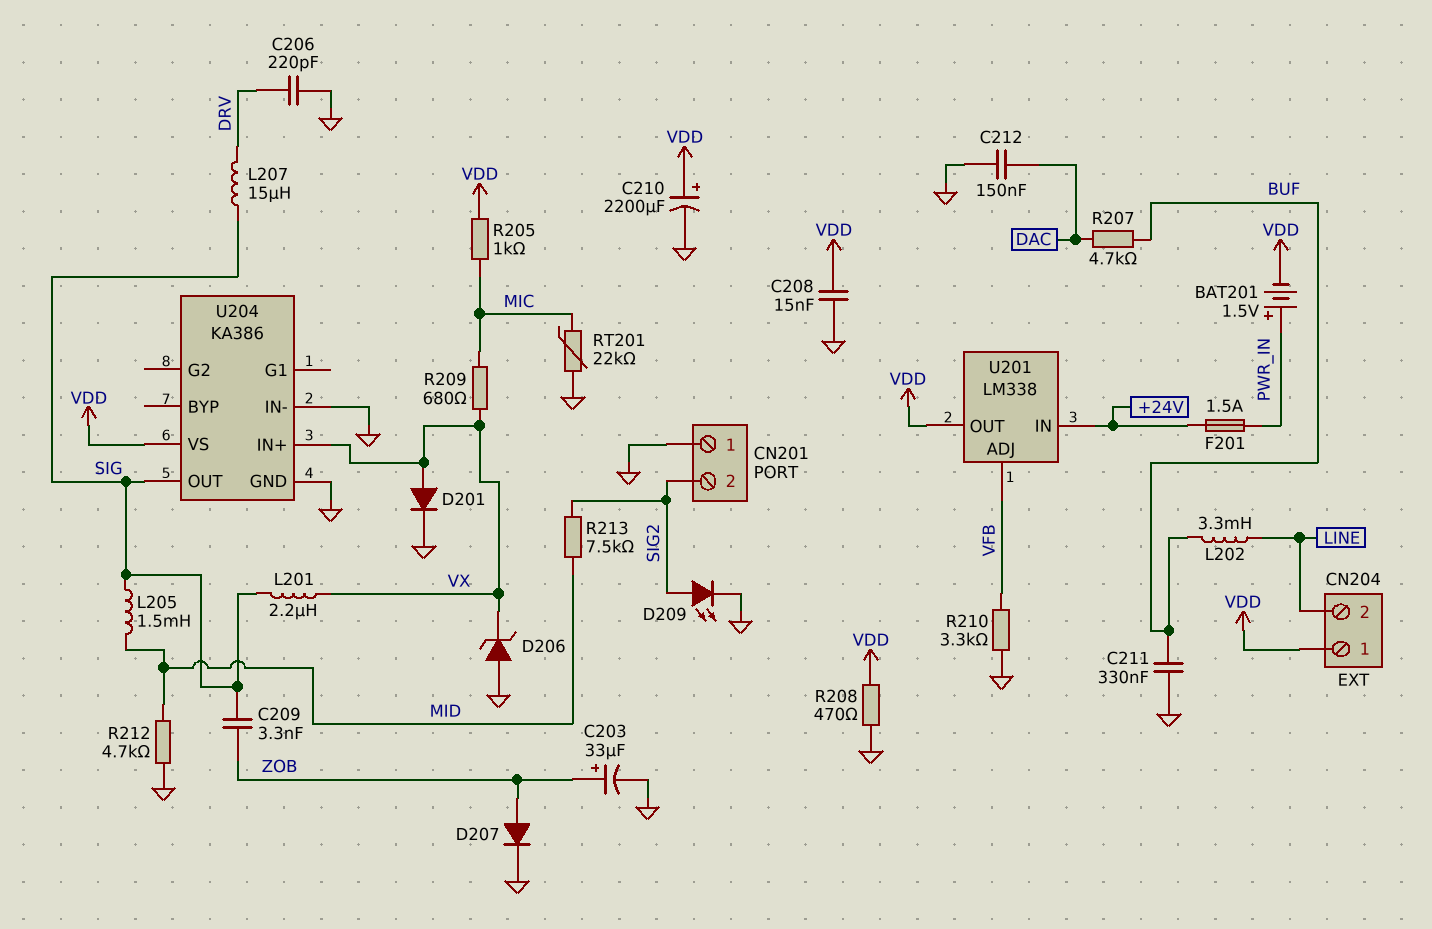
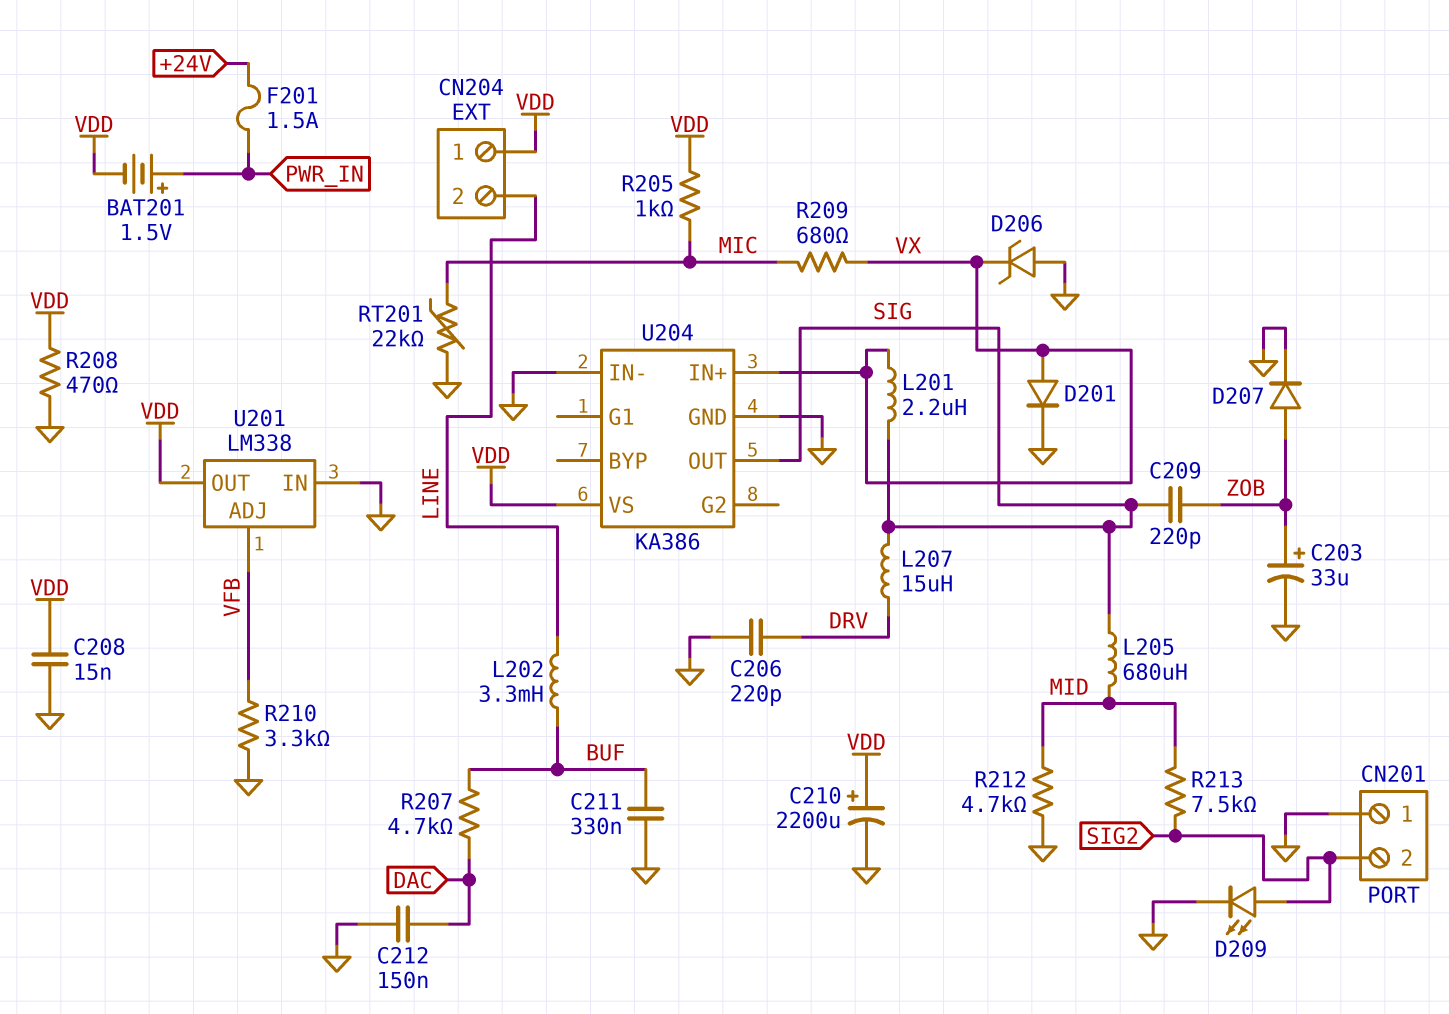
C209: 3.3nF (SIG, ZOB) -> 220pF (SIG, ZOB)
L205: 1.5mH (MID, SIG) -> 680uH (MID, SIG)
U201 pin IN: +24V -> GND

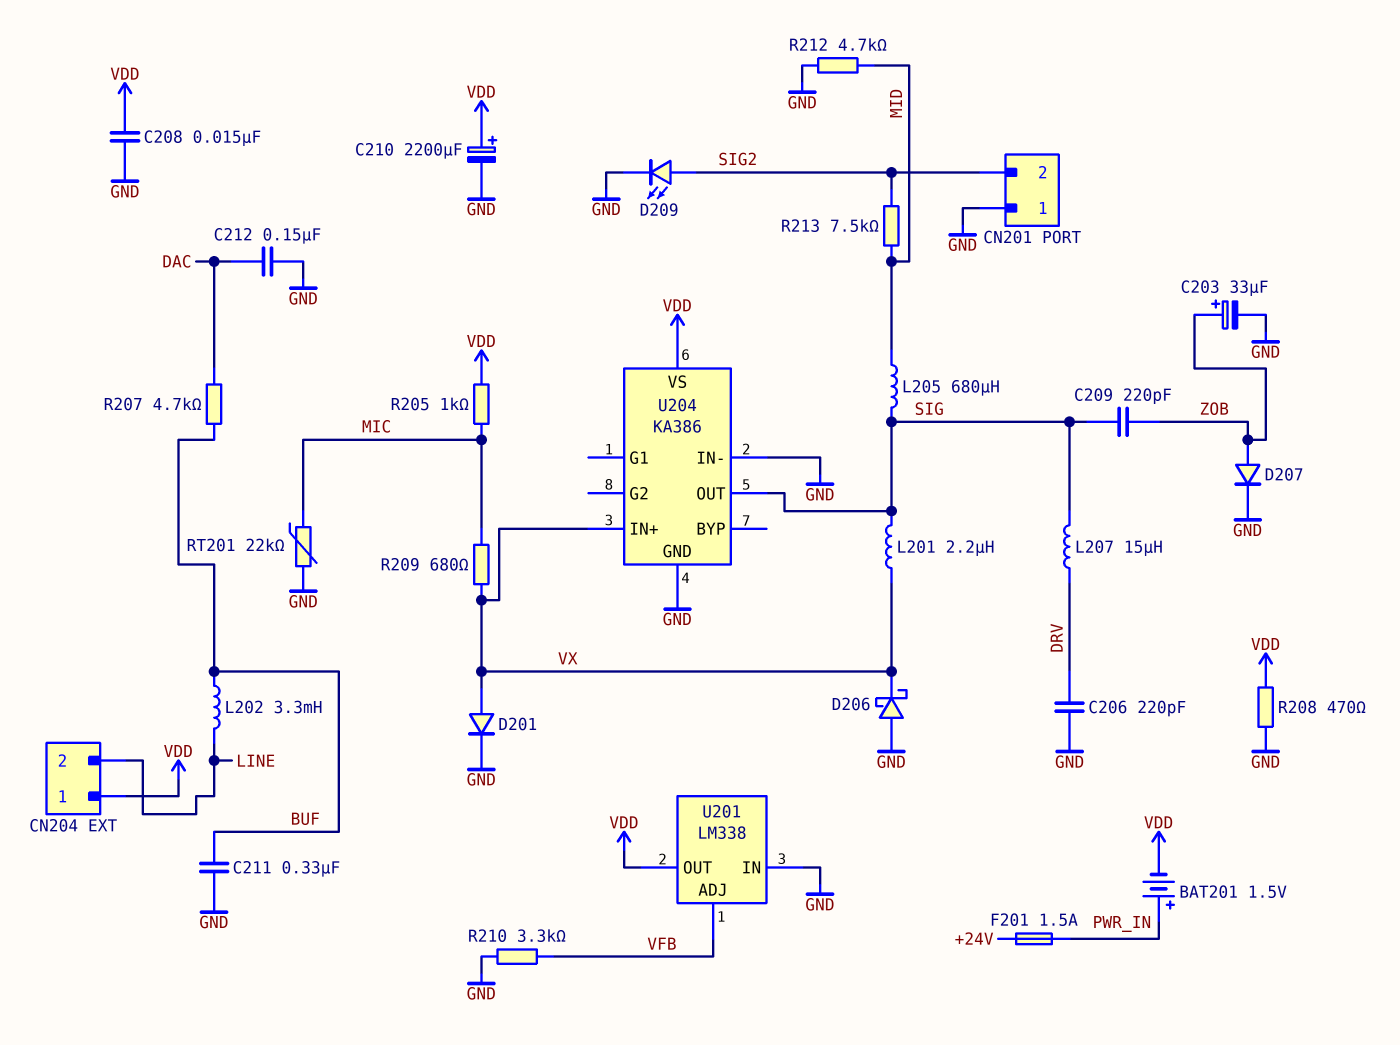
D206: zener (A GND, K VX) -> schottky (A GND, K VX)

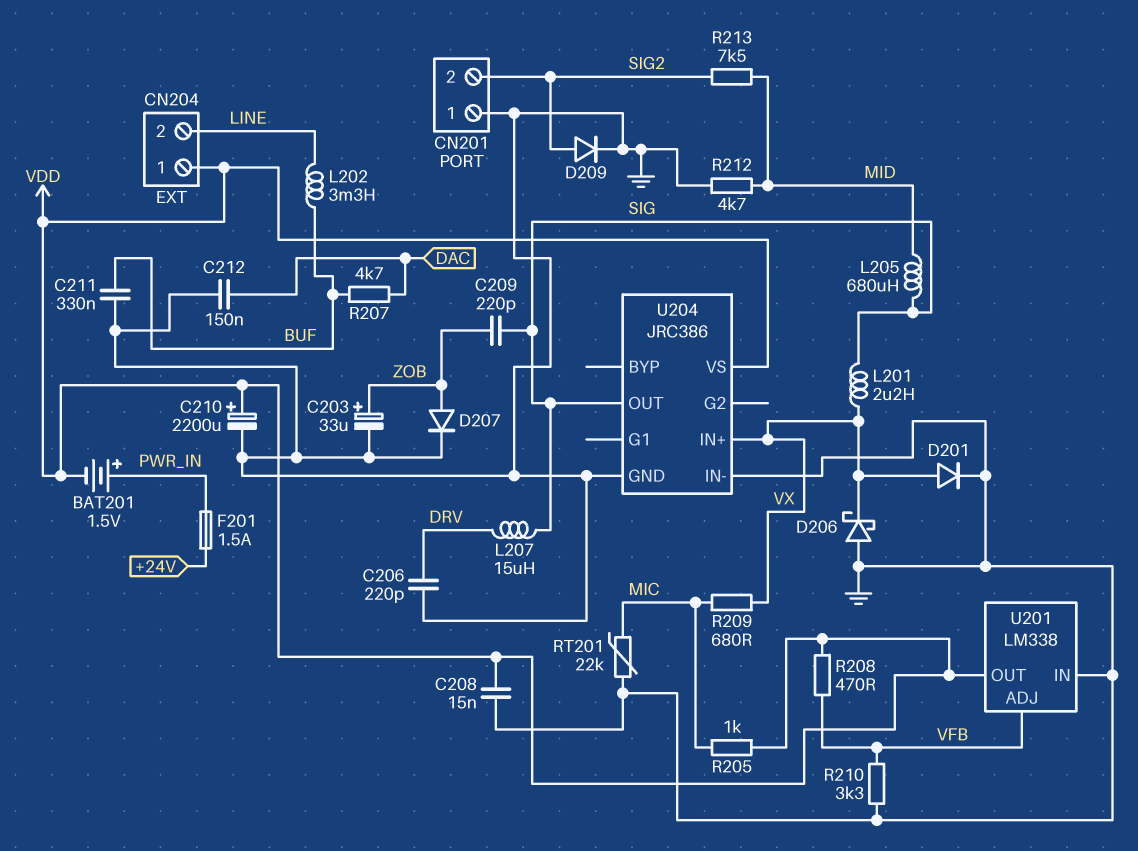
D209: LED (A SIG2, K GND) -> diode (A SIG2, K GND)
R208: 470 (GND, VDD) -> 470 (VDD, VFB)
U204: KA386 -> JRC386

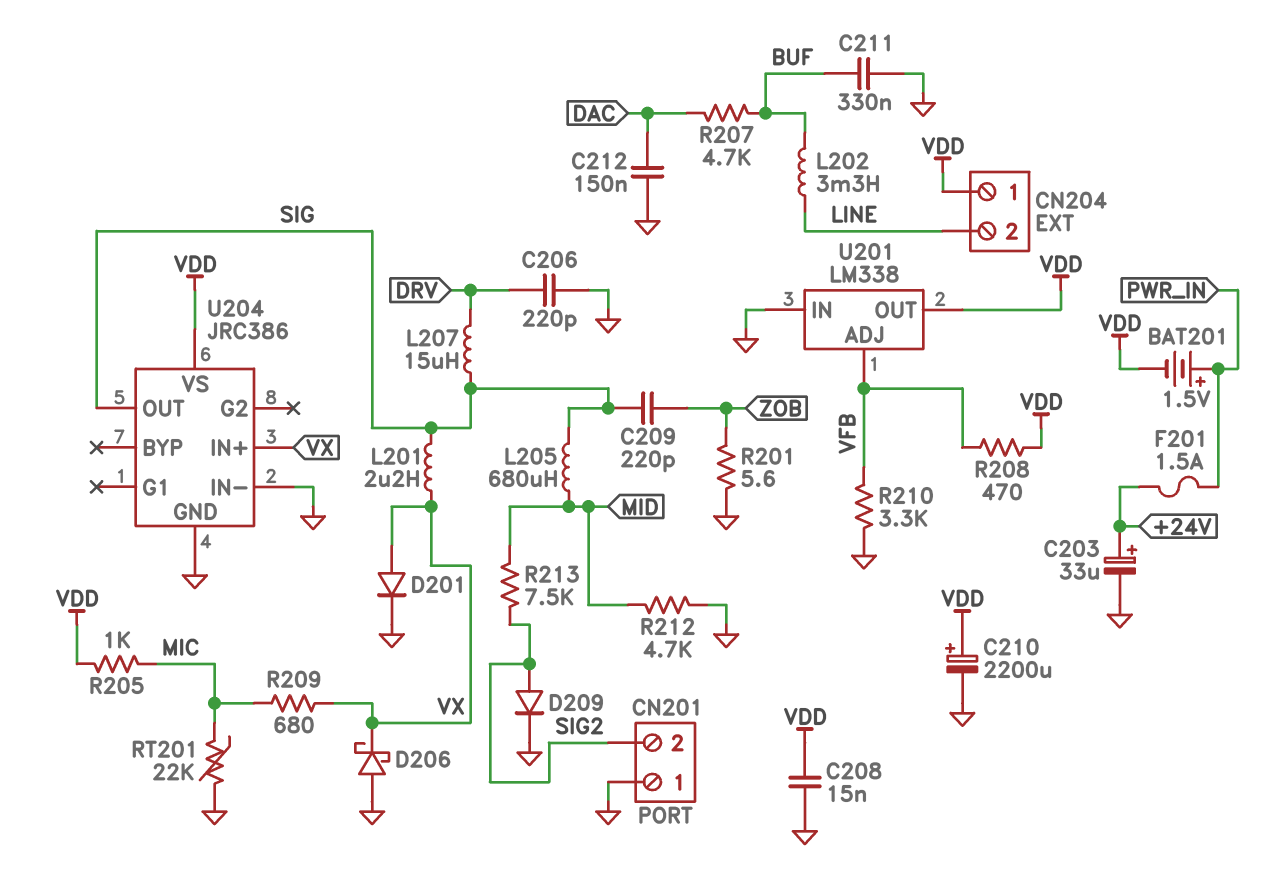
C203: 33uF (plus ZOB, minus GND) -> 33uF (plus +24V, minus GND)
D207: diode (A ZOB, K GND) -> none
R201: none -> 5.6 (GND, ZOB)

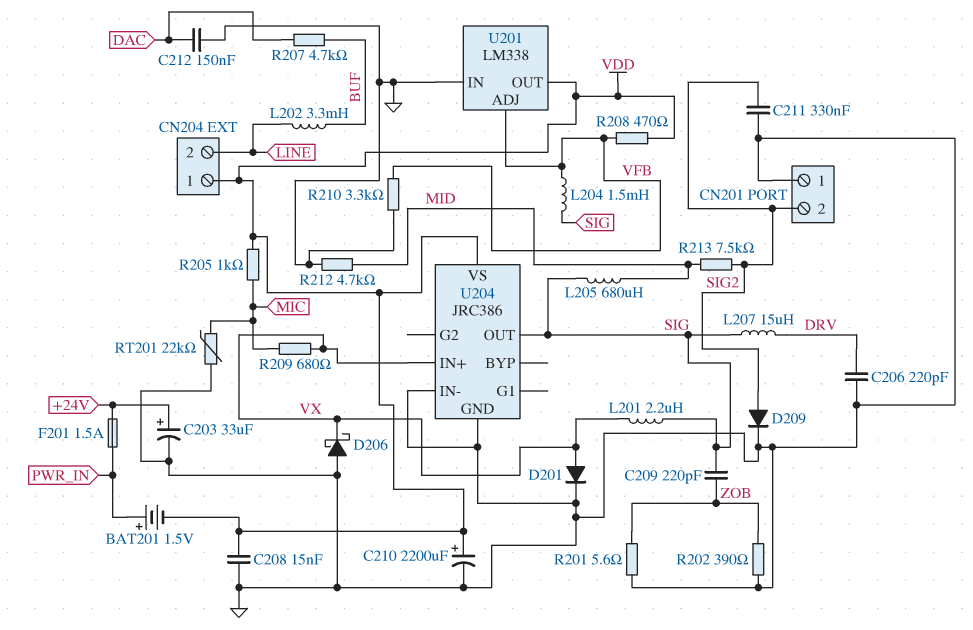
C211: 330nF (BUF, GND) -> 330nF (GND, SIG2)
L204: none -> 1.5mH (SIG, VFB)
R202: none -> 390 (GND, ZOB)

